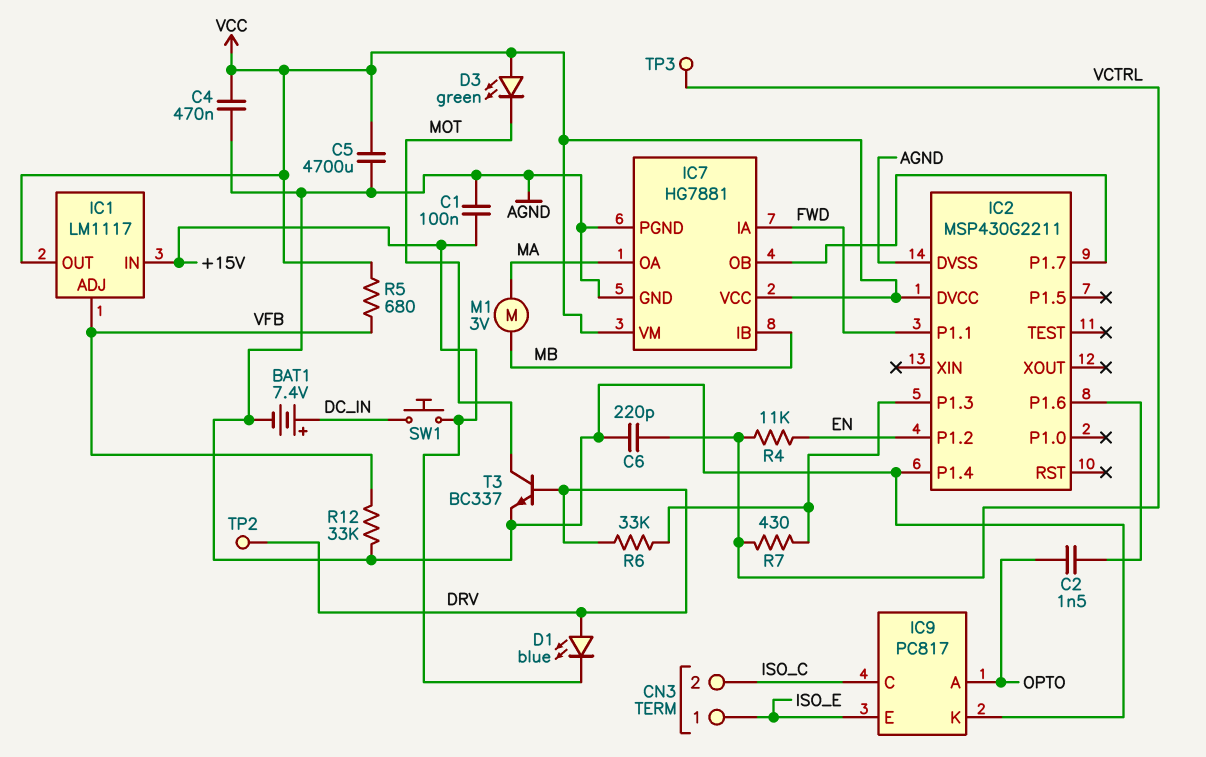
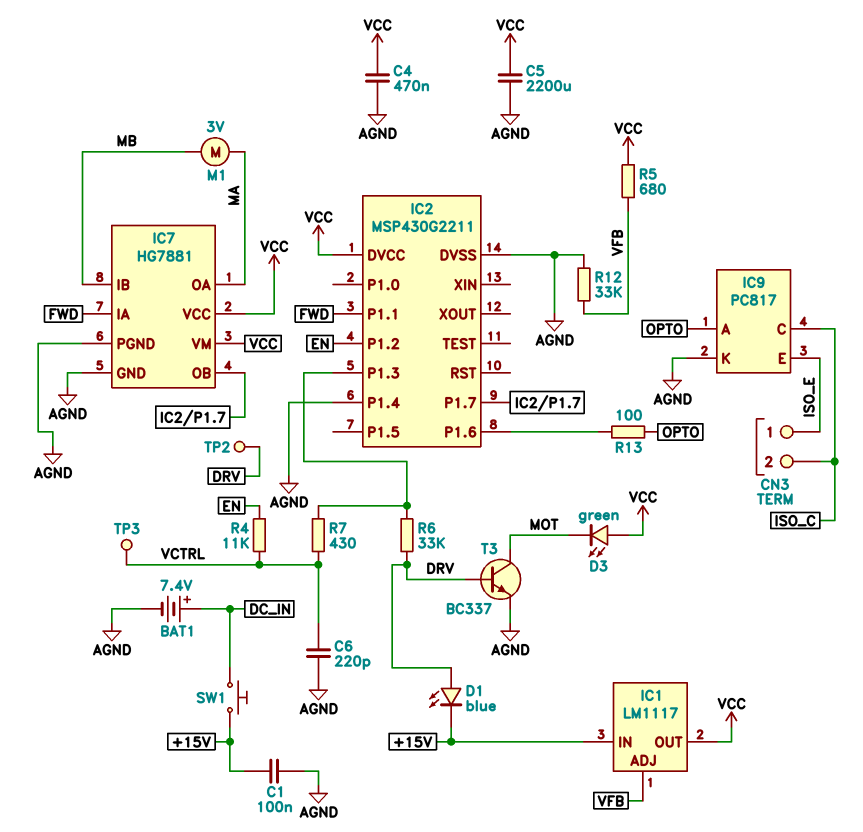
C2: 1.5nF (IC2/P1.6, OPTO) -> none
C5: 4700uF (AGND, VCC) -> 2200uF (AGND, VCC)
R13: none -> 100 (IC2/P1.6, OPTO)

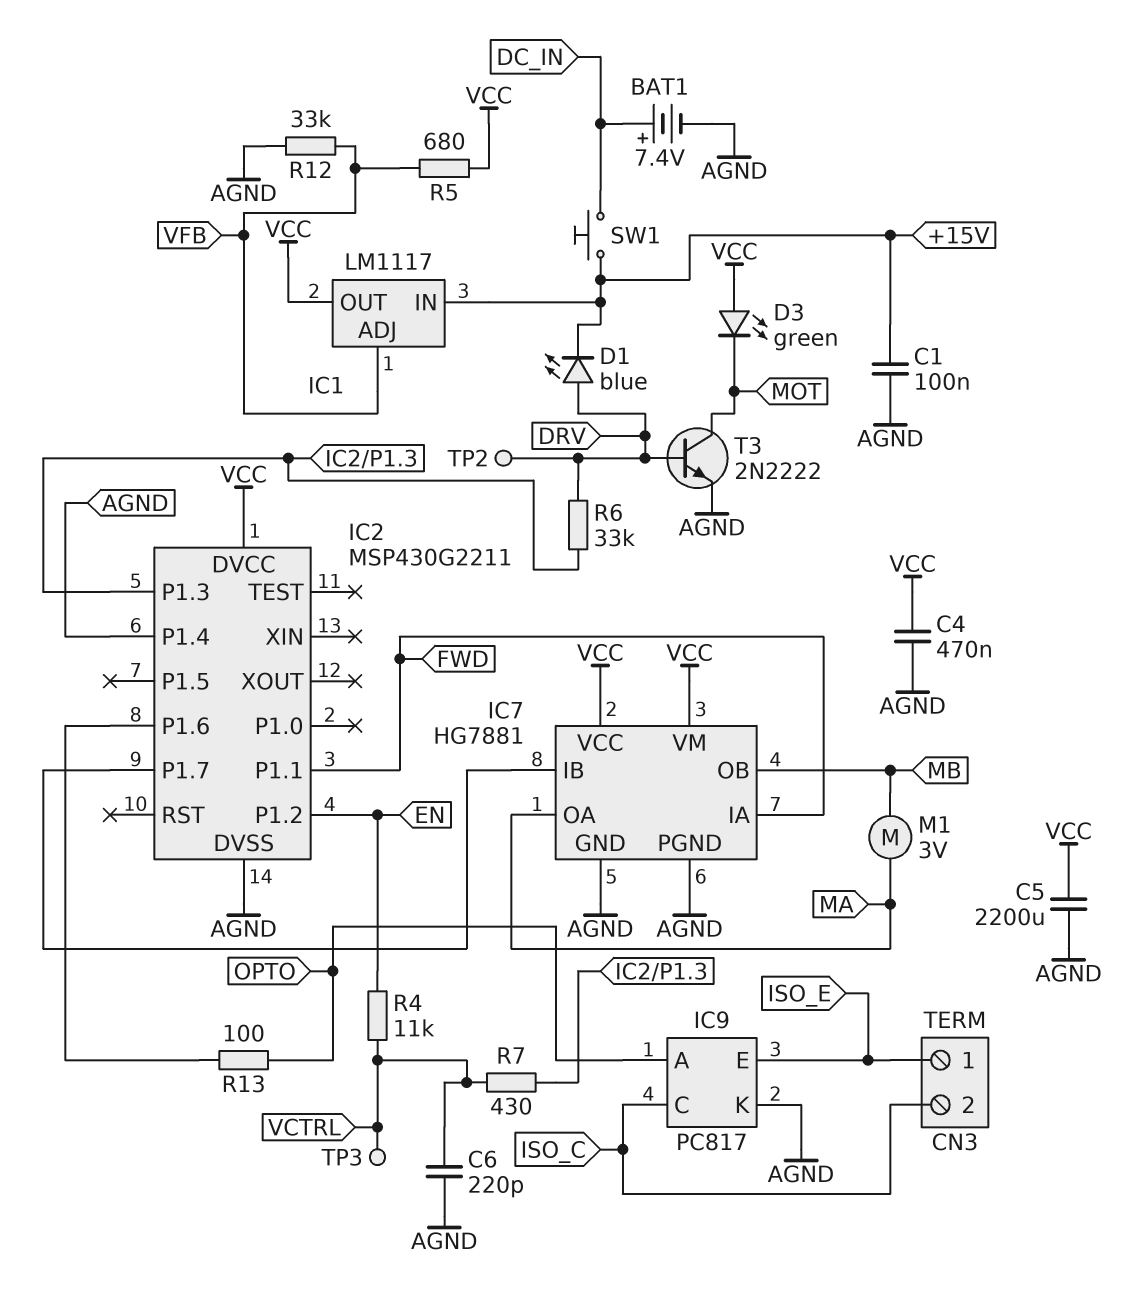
IC7 pin IB: MB -> IC2/P1.7
IC7 pin OB: IC2/P1.7 -> MB
T3: NPN BC337 (B DRV, C MOT, E AGND) -> NPN 2N2222 (B DRV, C MOT, E AGND)

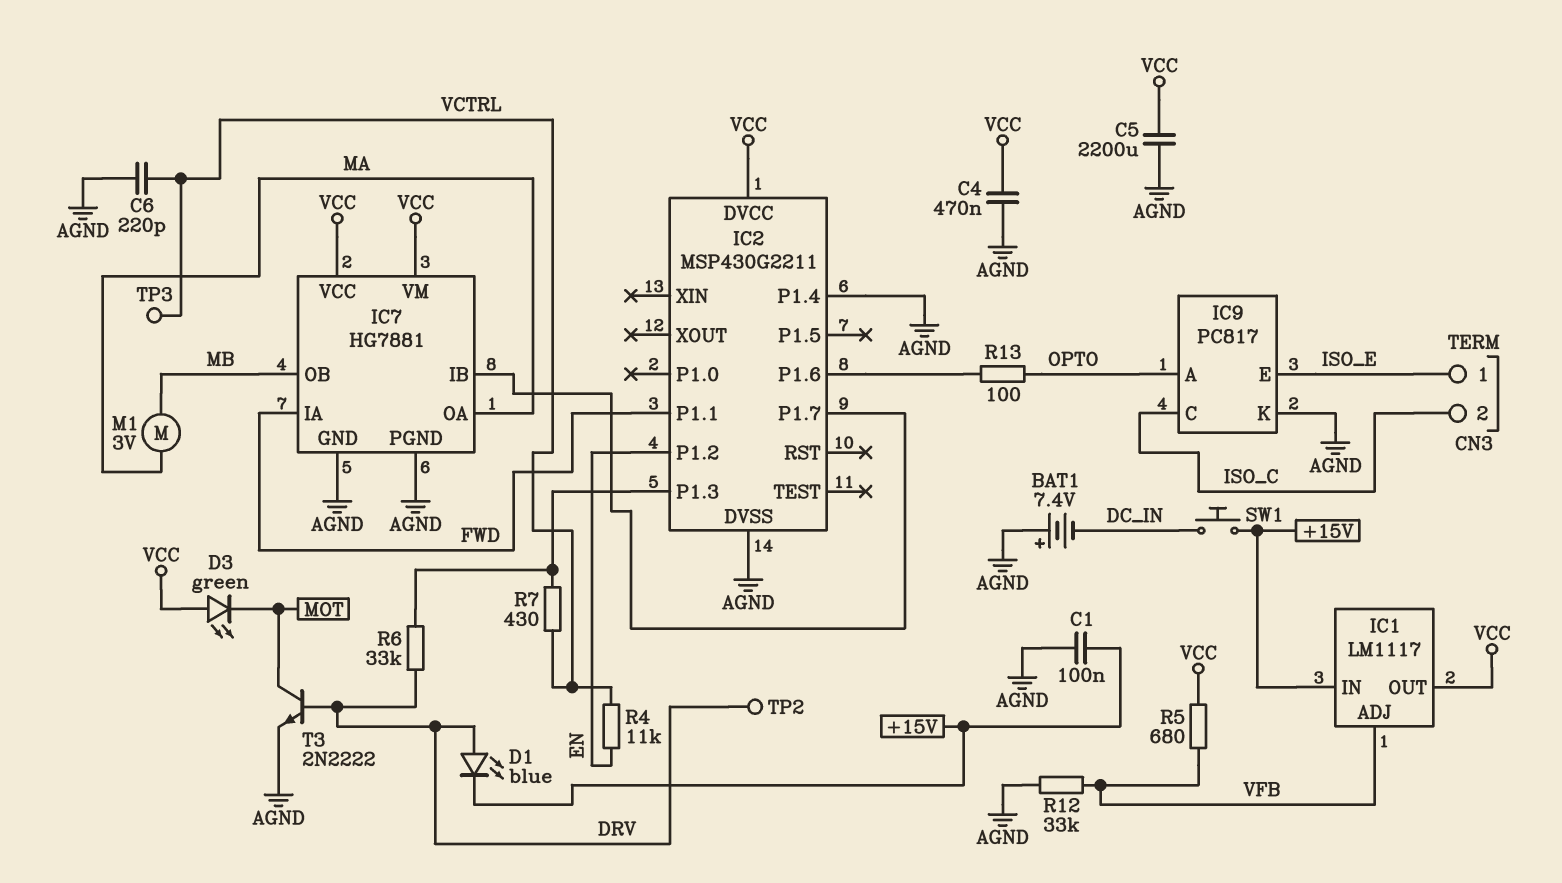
BAT1: 7.4V (plus DC_IN, minus AGND) -> 7.4V (plus AGND, minus DC_IN)

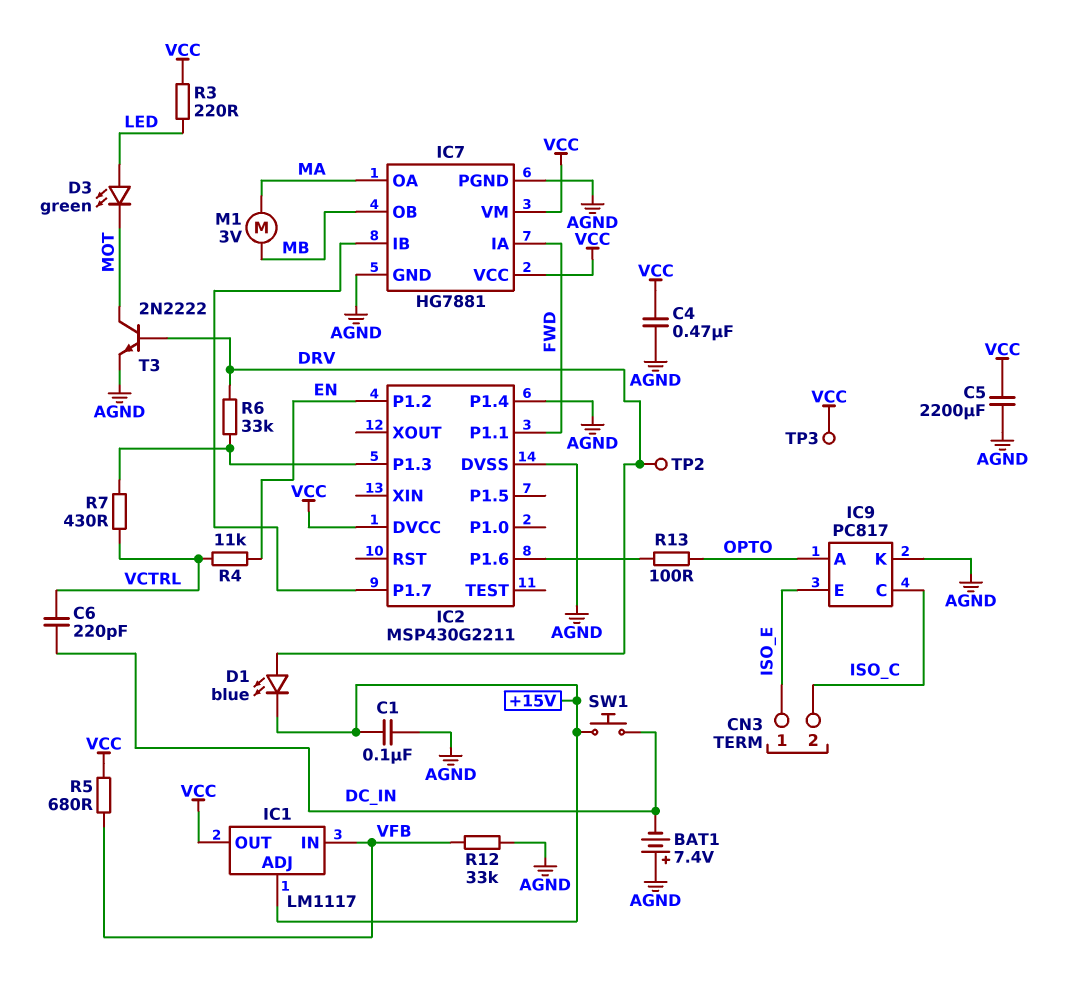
C6: 220pF (AGND, VCTRL) -> 220pF (DC_IN, VCTRL)
D3: LED green (A VCC, K MOT) -> LED green (A LED, K MOT)
IC1 pin ADJ: VFB -> +15V
IC1 pin IN: +15V -> VFB
R3: none -> 220 (LED, VCC)
TP3: test point (VCTRL) -> test point (VCC)

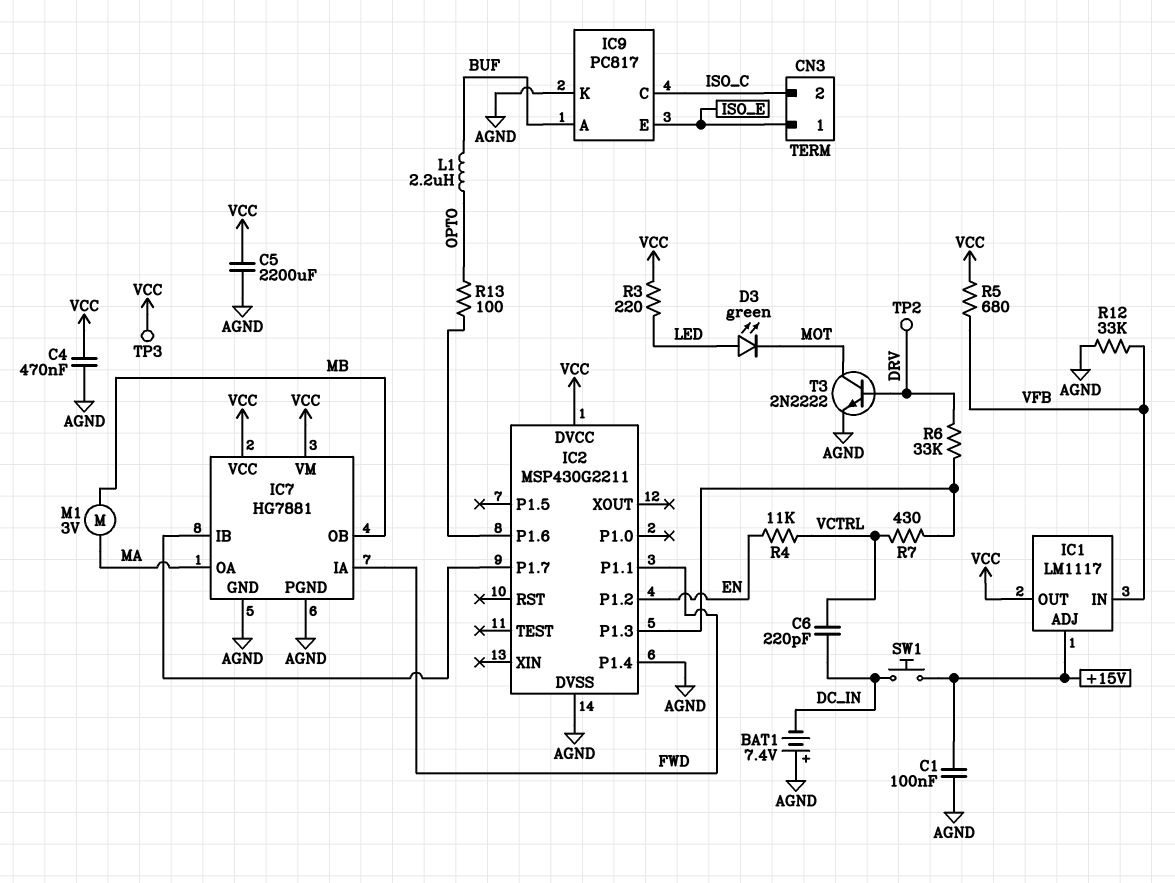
D1: LED blue (A DRV, K +15V) -> none
IC9 pin A: OPTO -> BUF
L1: none -> 2.2uH (BUF, OPTO)

